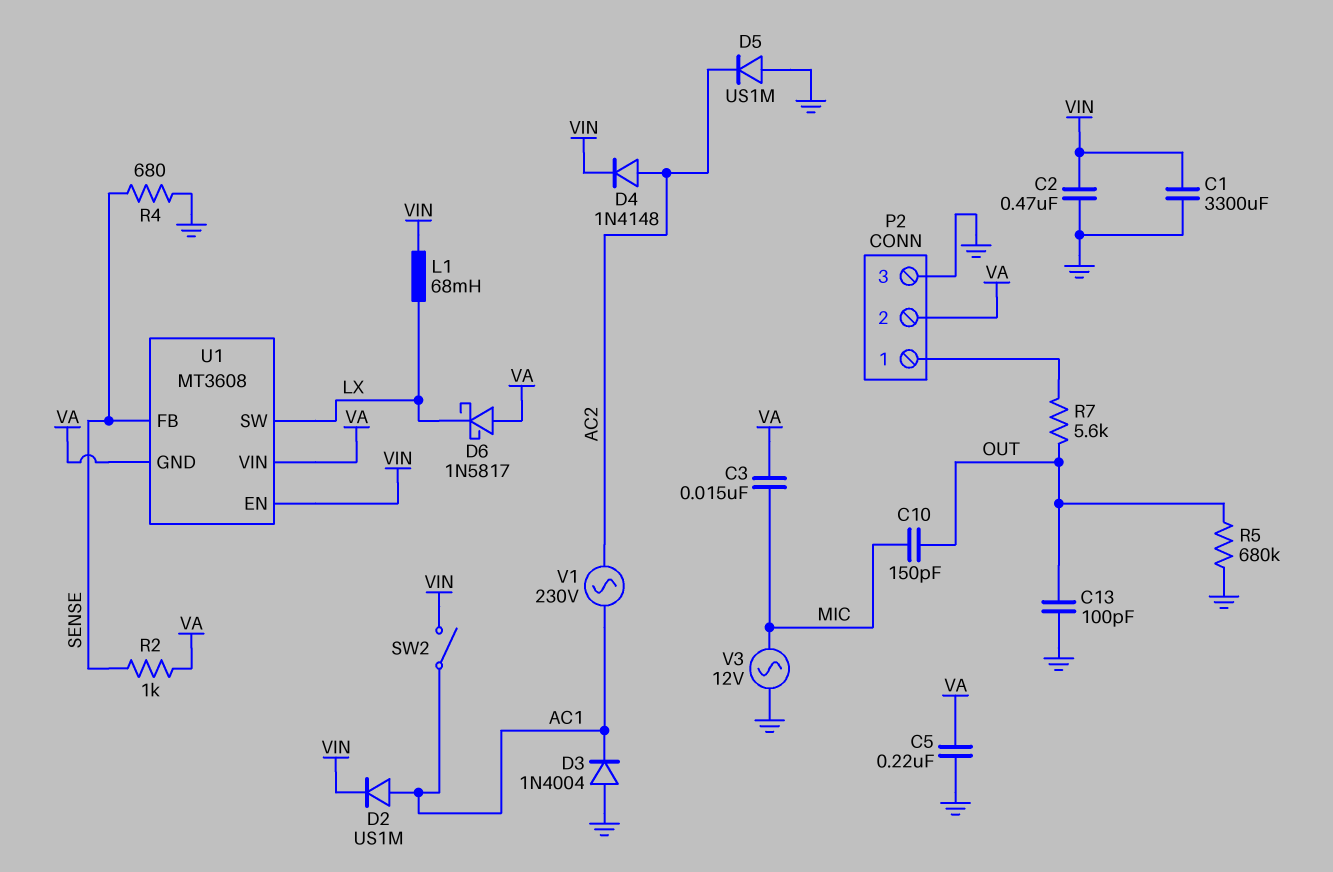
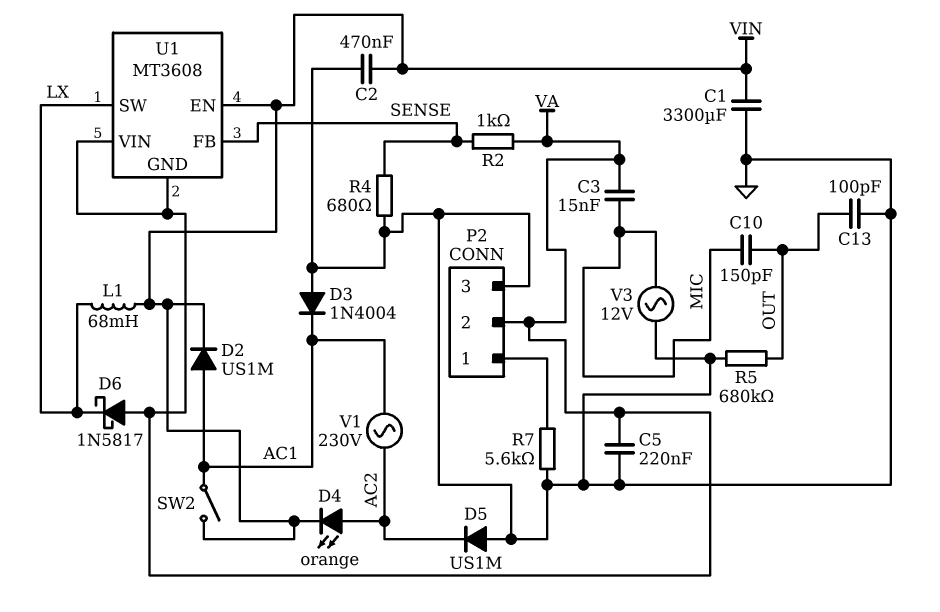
D4: diode 1N4148 (A AC2, K VIN) -> LED orange (A AC2, K VIN)
R7: 5.6k (OUT, P2/1) -> 5.6k (GND, P2/1)

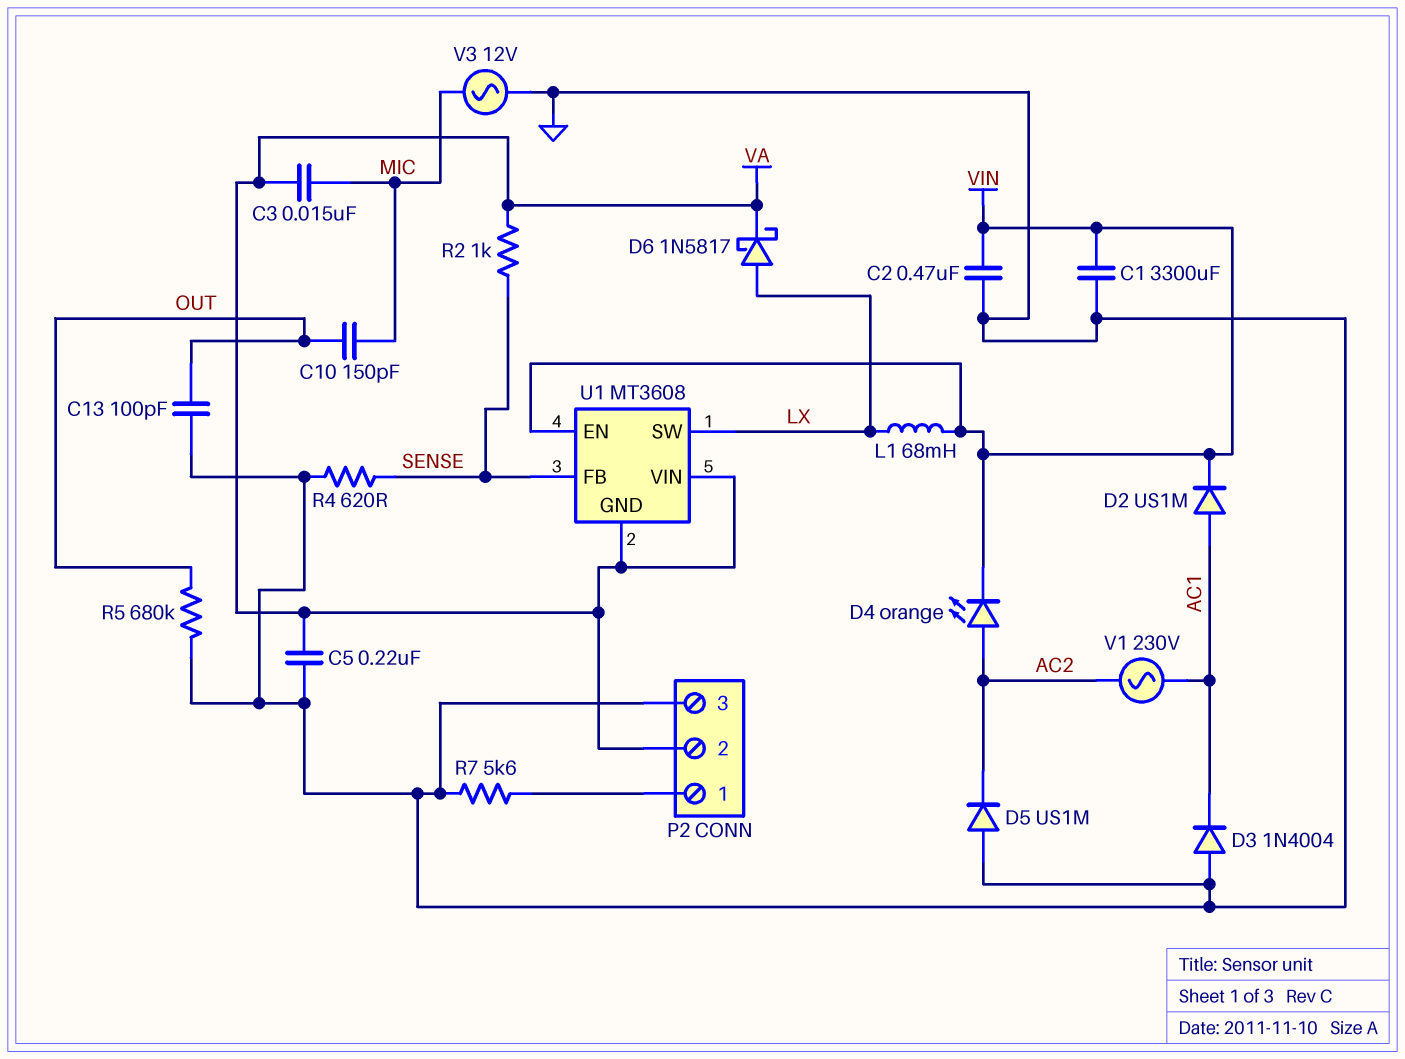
D6: schottky 1N5817 (A VA, K LX) -> schottky 1N5817 (A LX, K VA)
R4: 680 (GND, SENSE) -> 620 (GND, SENSE)
SW2: switch (AC1, VIN) -> none

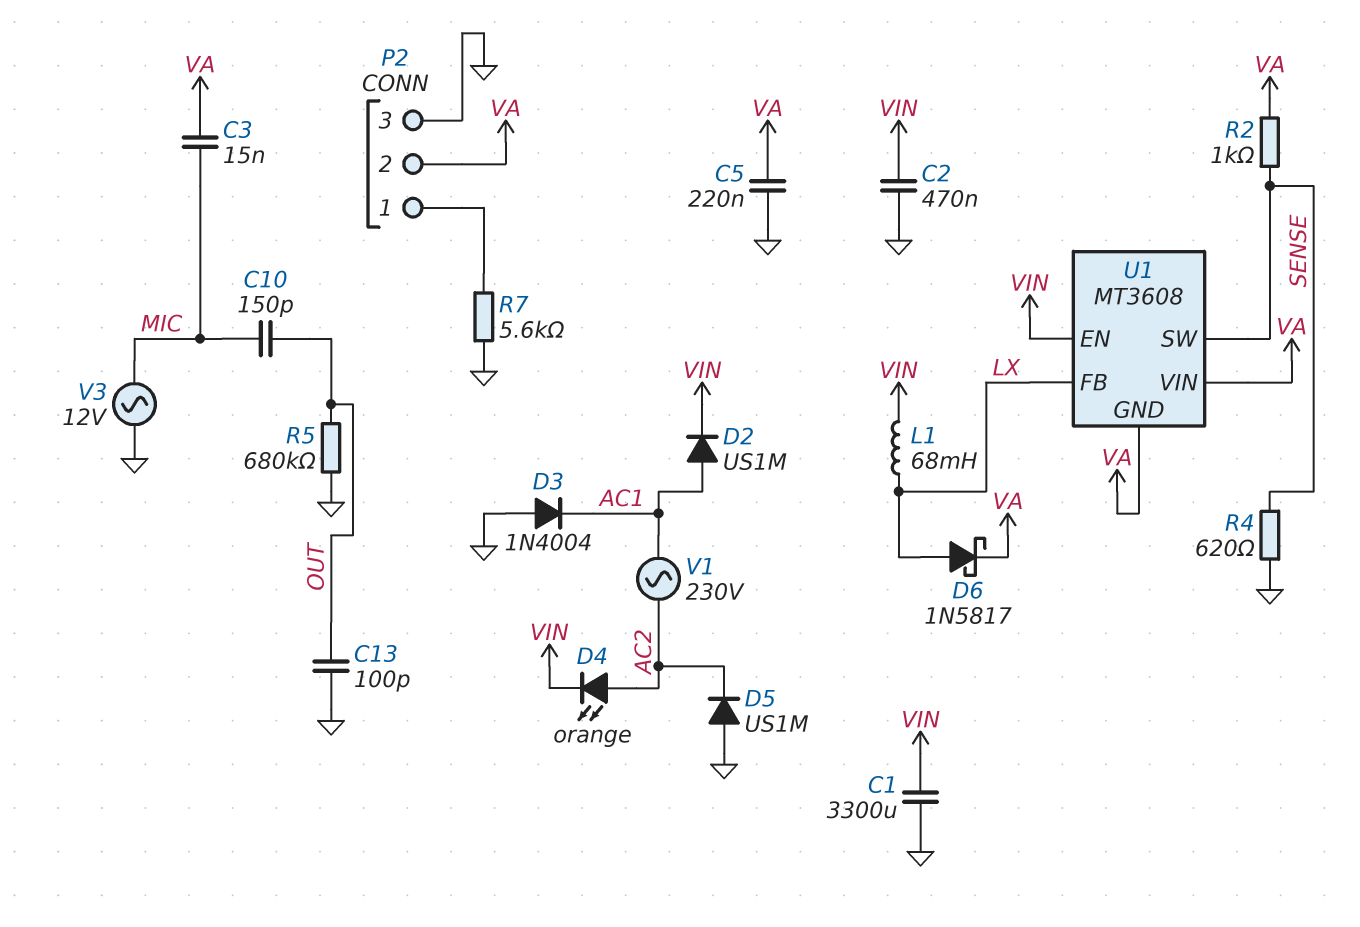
U1 pin FB: SENSE -> LX
U1 pin SW: LX -> SENSE

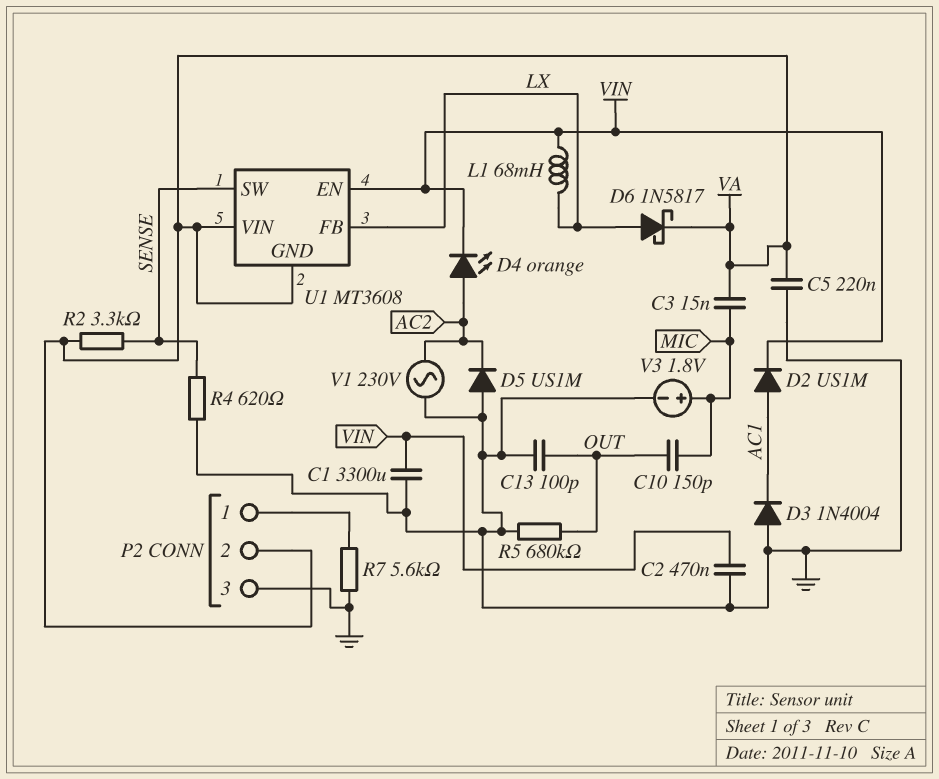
R2: 1k (SENSE, VA) -> 3.3k (SENSE, VA)
V1: AC 230V (AC1, AC2) -> AC 230V (AC2, GND)
V3: AC 12V (GND, MIC) -> 1.8V (plus MIC, minus GND)

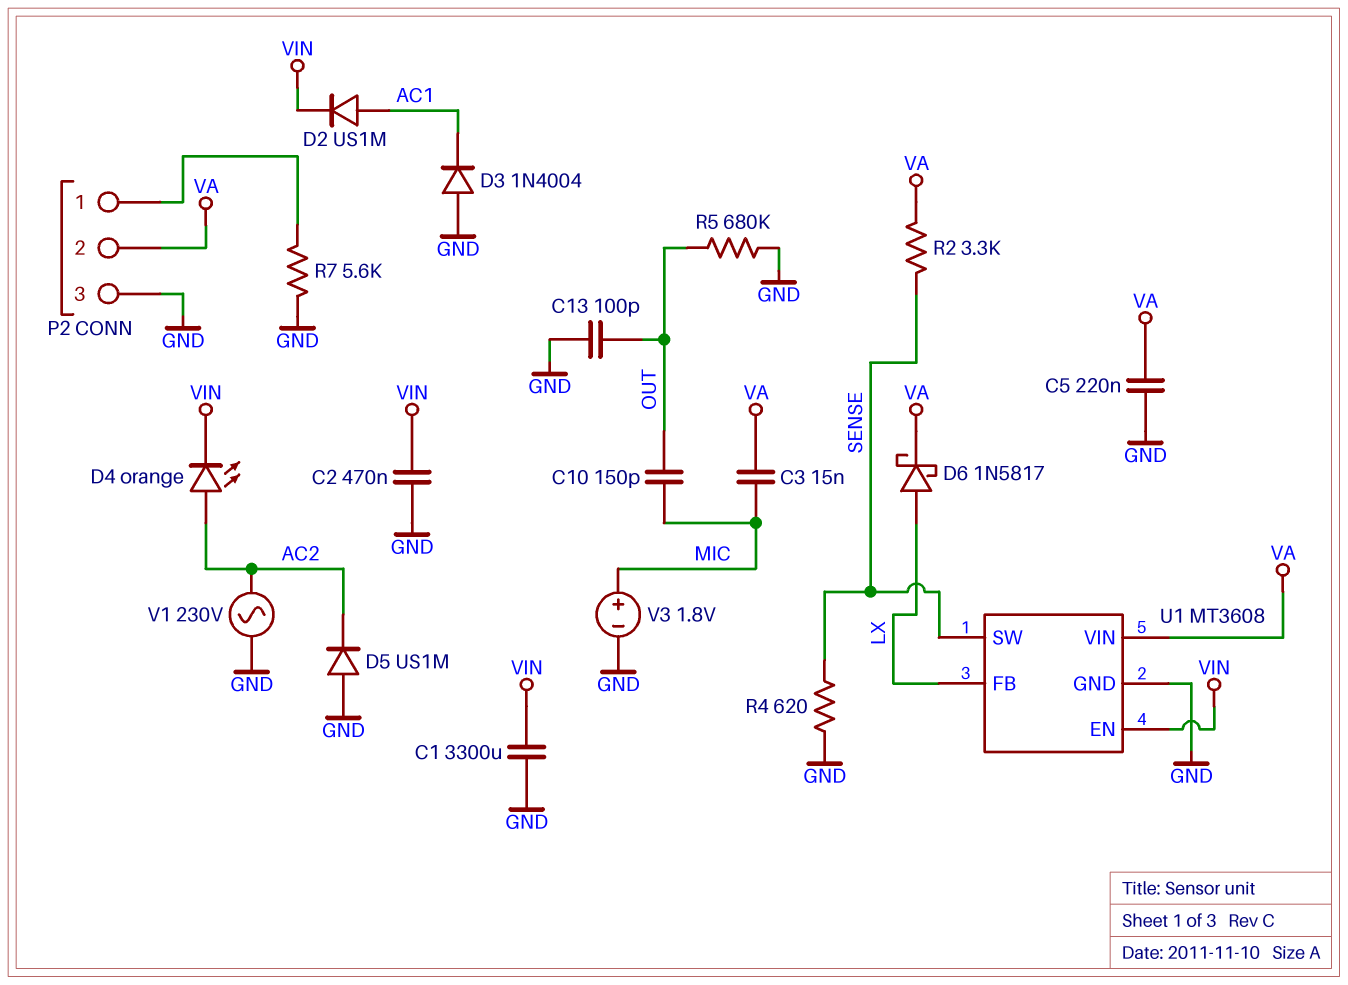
L1: 68mH (LX, VIN) -> none
U1 pin GND: VA -> GND

